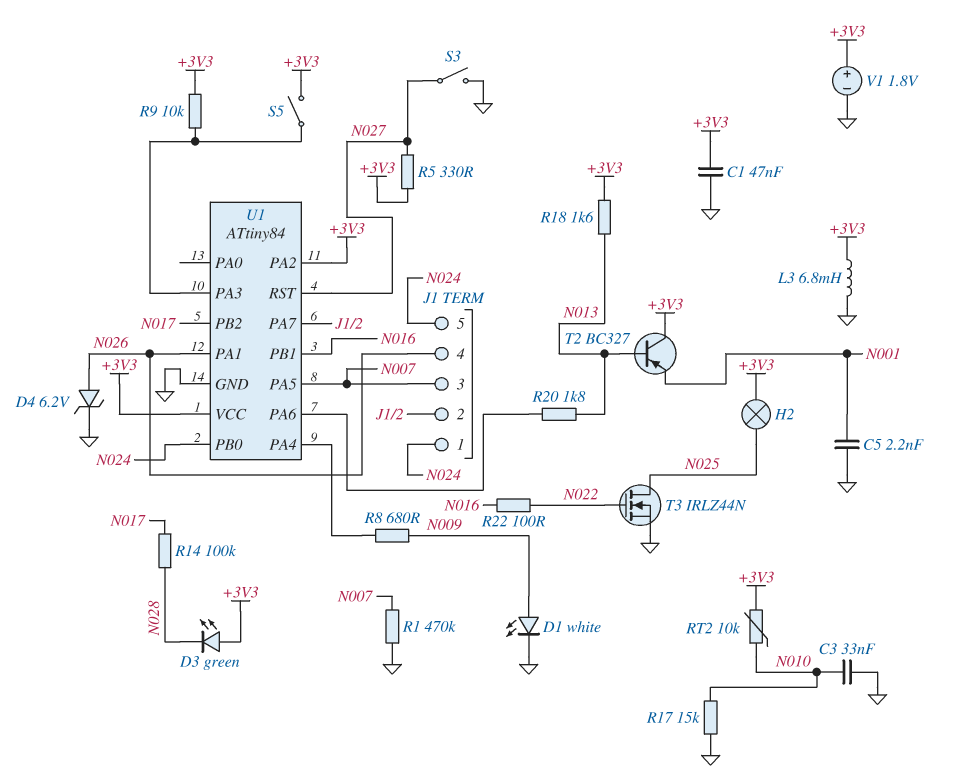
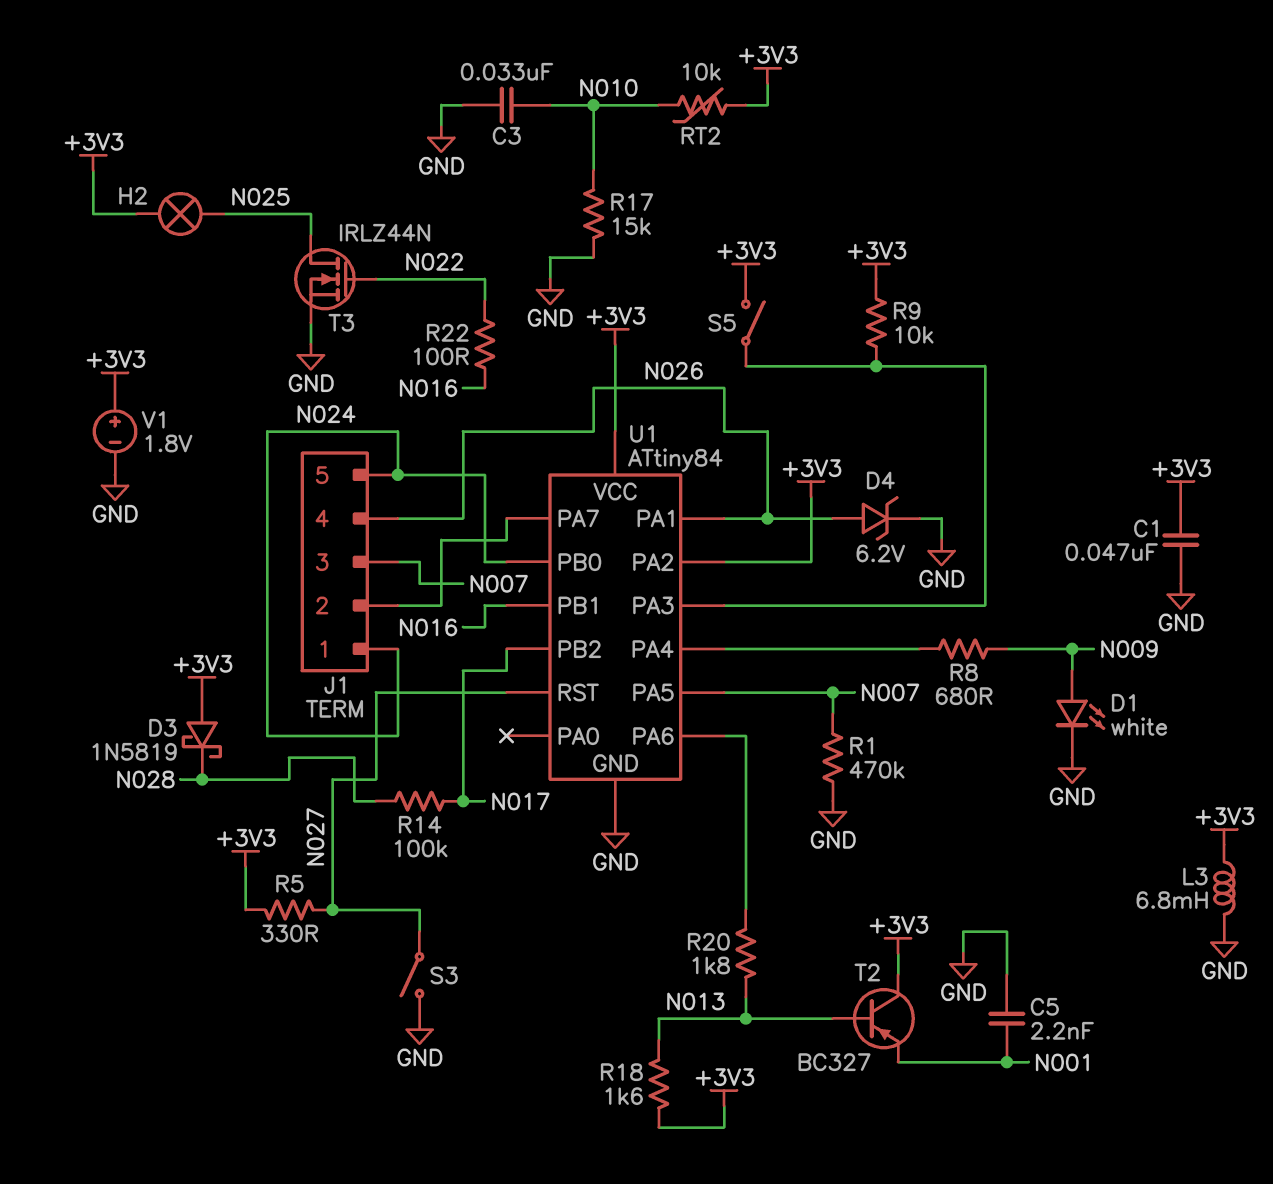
D3: LED green (A +3V3, K N028) -> schottky 1N5819 (A +3V3, K N028)

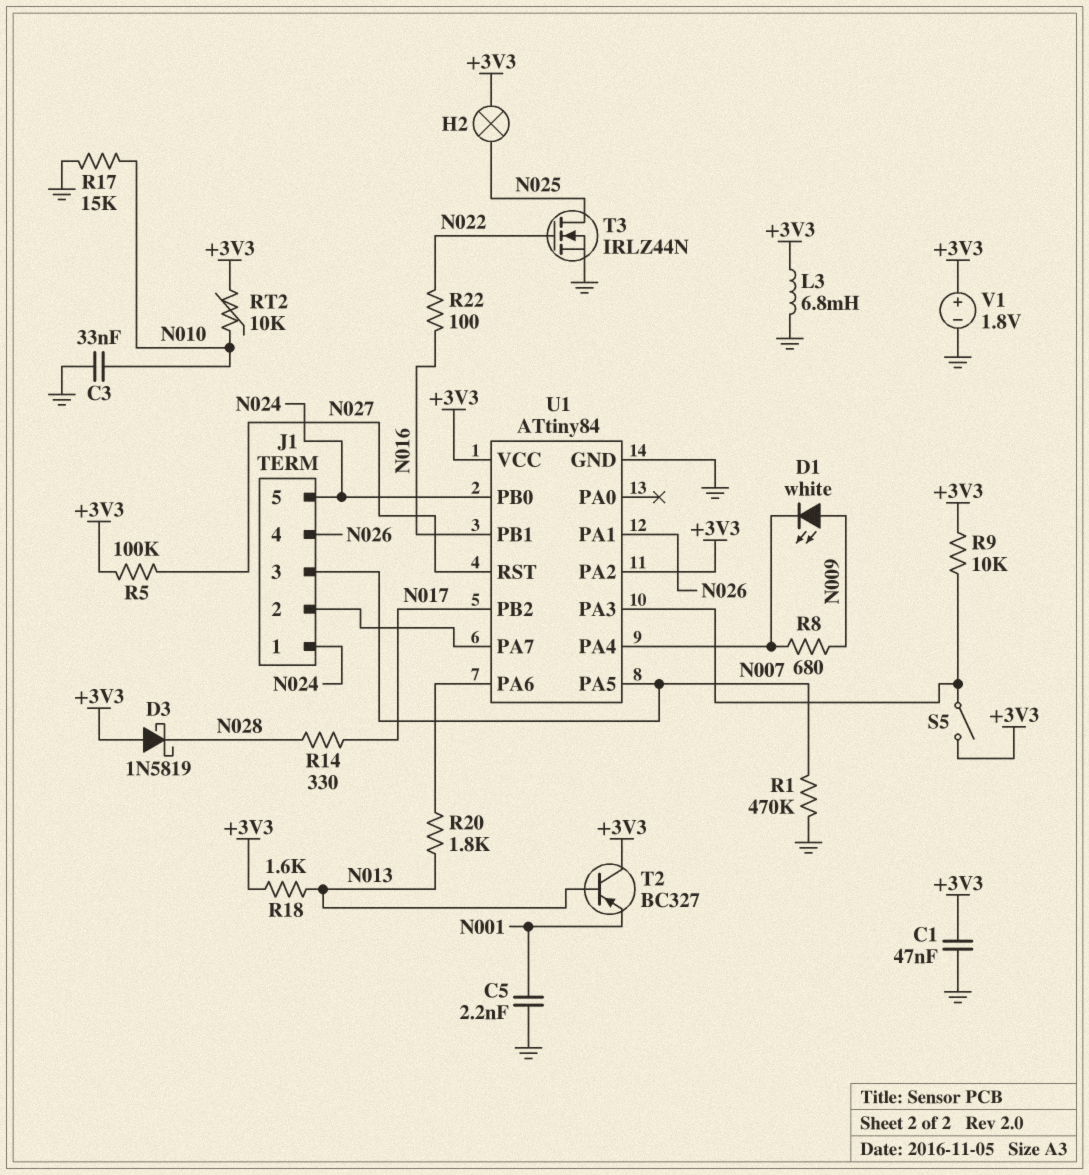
D1: LED white (A N009, K GND) -> LED white (A N009, K U1/PA4)
D4: zener 6.2V (A N026, K GND) -> none
R5: 330 (+3V3, N027) -> 100k (+3V3, N027)
R14: 100k (N017, N028) -> 330 (N017, N028)
S3: switch (GND, N027) -> none

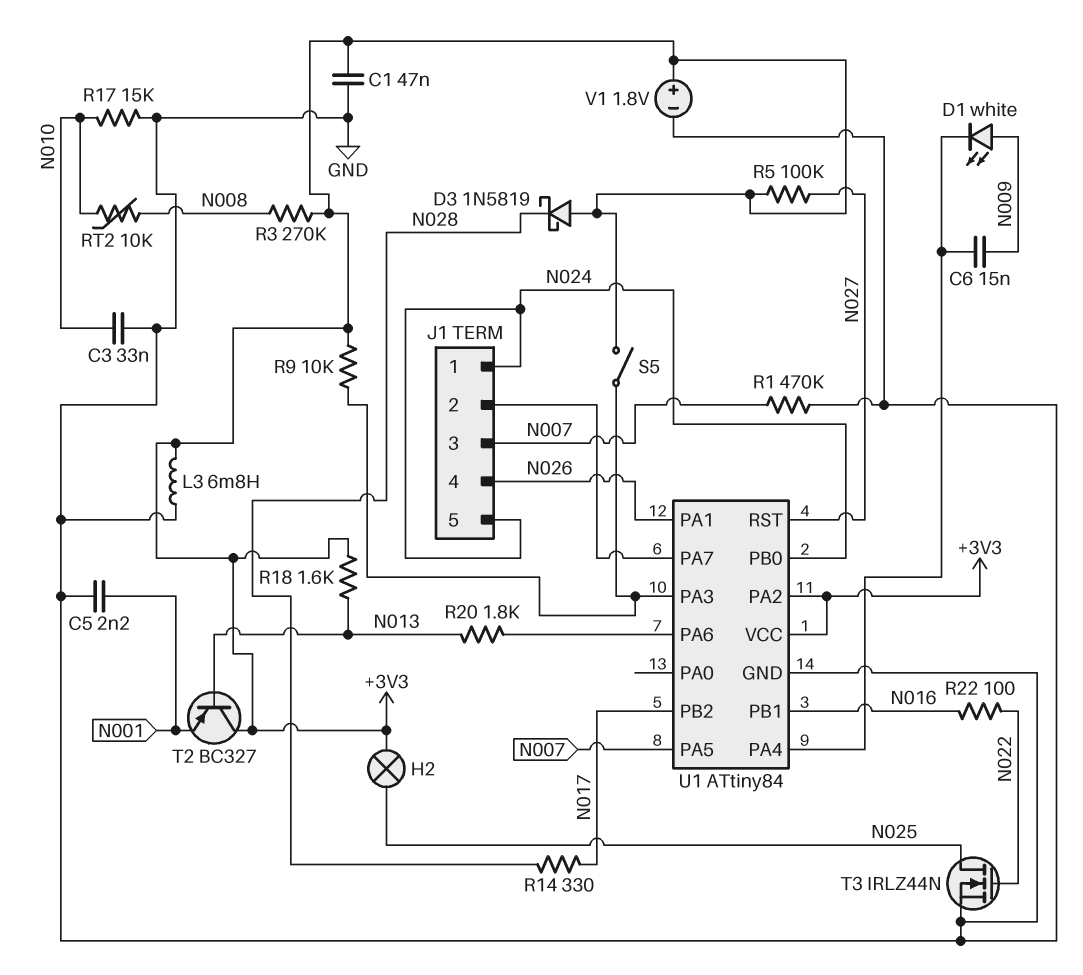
C6: none -> 15nF (N009, U1/PA4)
R3: none -> 270k (+3V3, N008)
R8: 680 (N009, U1/PA4) -> none
RT2: 10k (+3V3, N010) -> 10k (N008, N010)

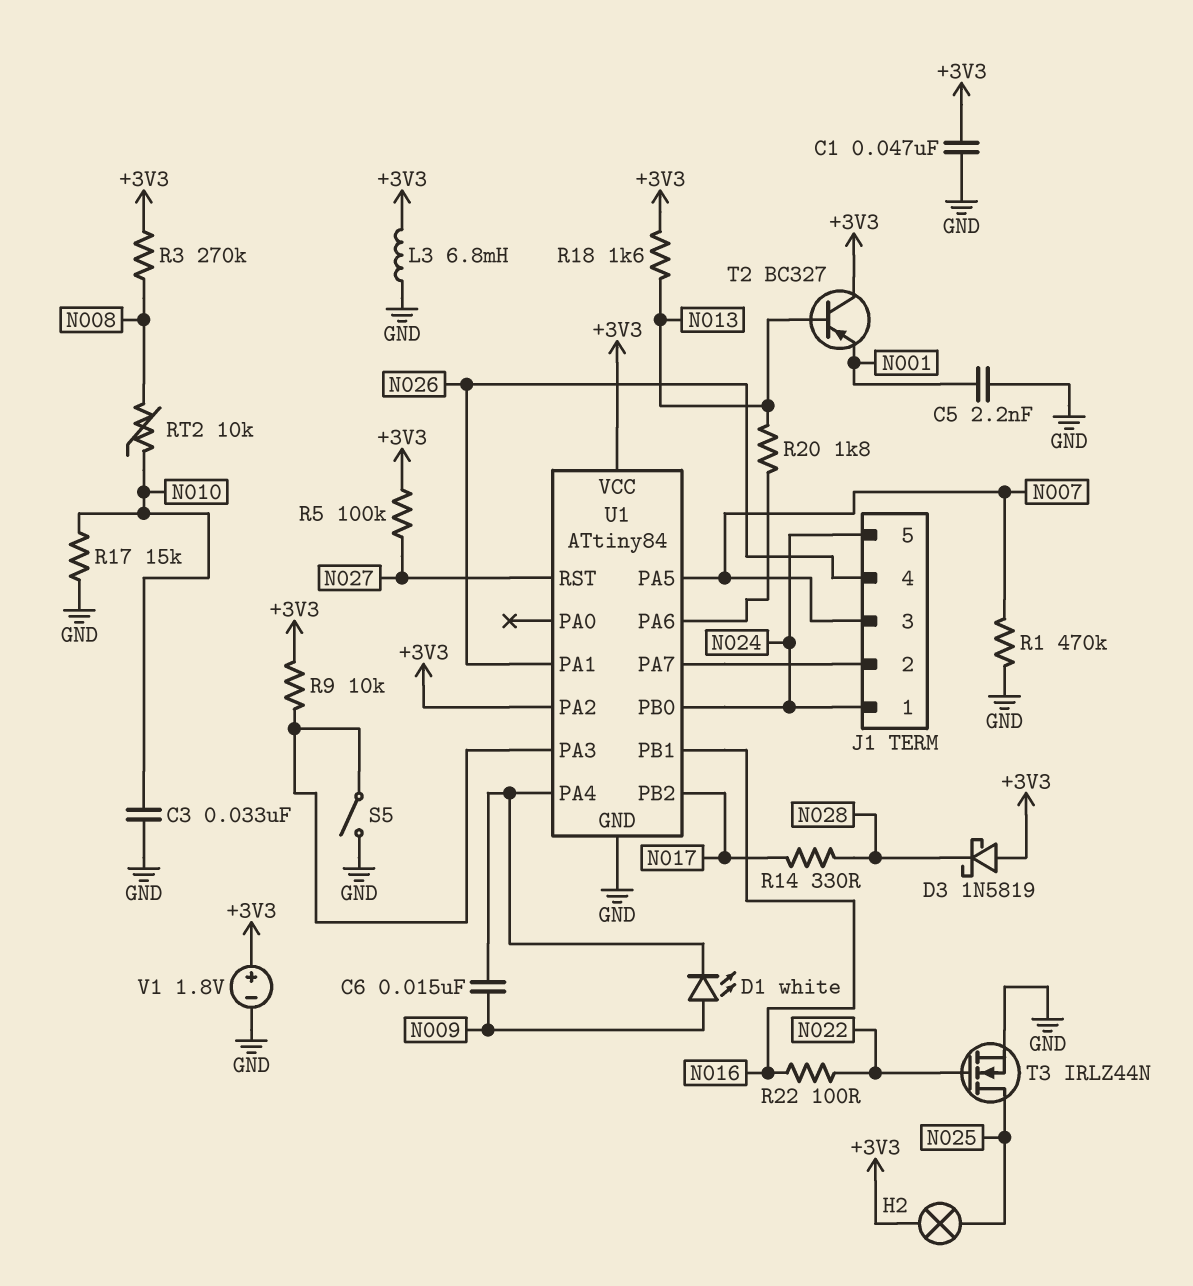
S5: switch (+3V3, U1/PA3) -> switch (GND, U1/PA3)

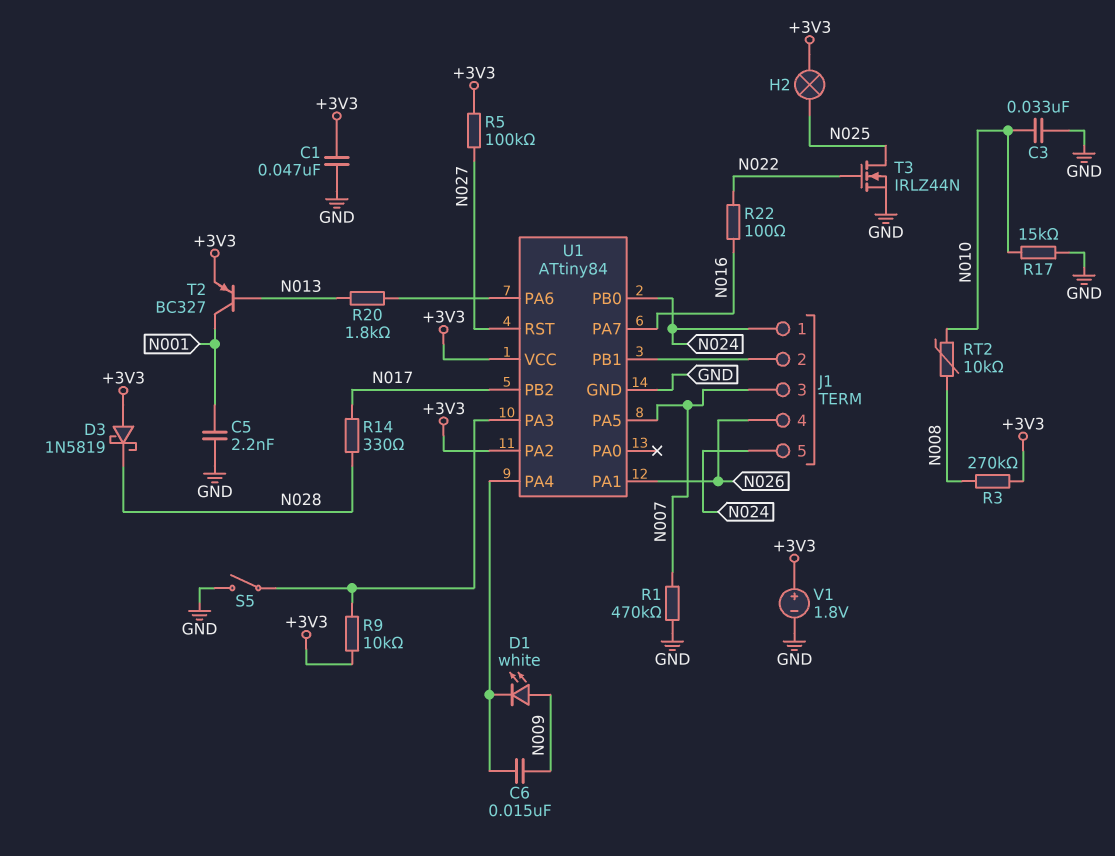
L3: 6.8mH (+3V3, GND) -> none
R18: 1.6k (+3V3, N013) -> none
T2: PNP BC327 (B N013, C +3V3, E N001) -> PNP BC327 (B N013, C N001, E +3V3)
U1 pin PA7: J1/2 -> N016
U1 pin PB1: N016 -> J1/2

